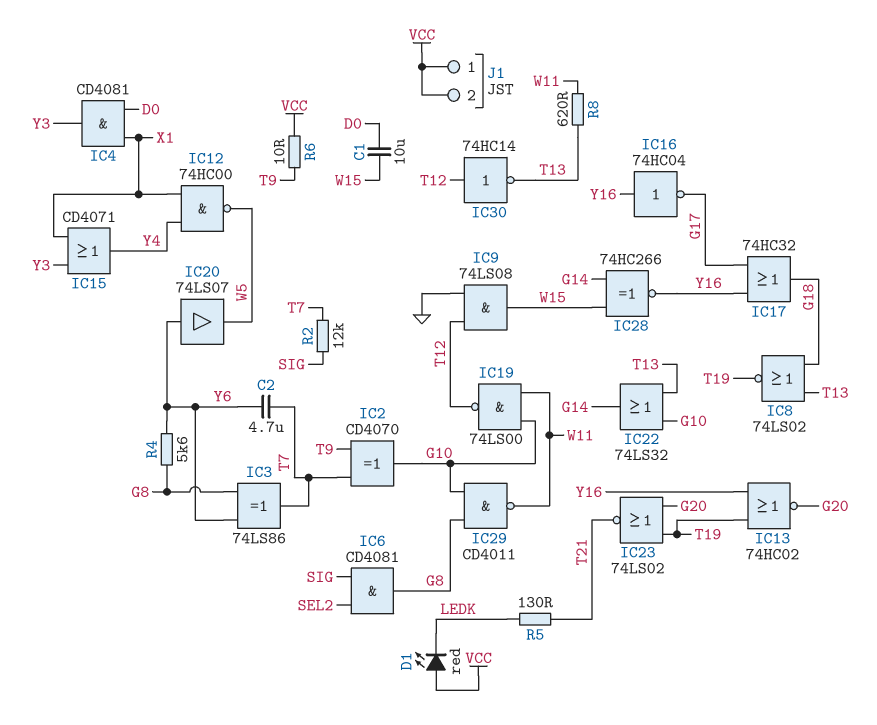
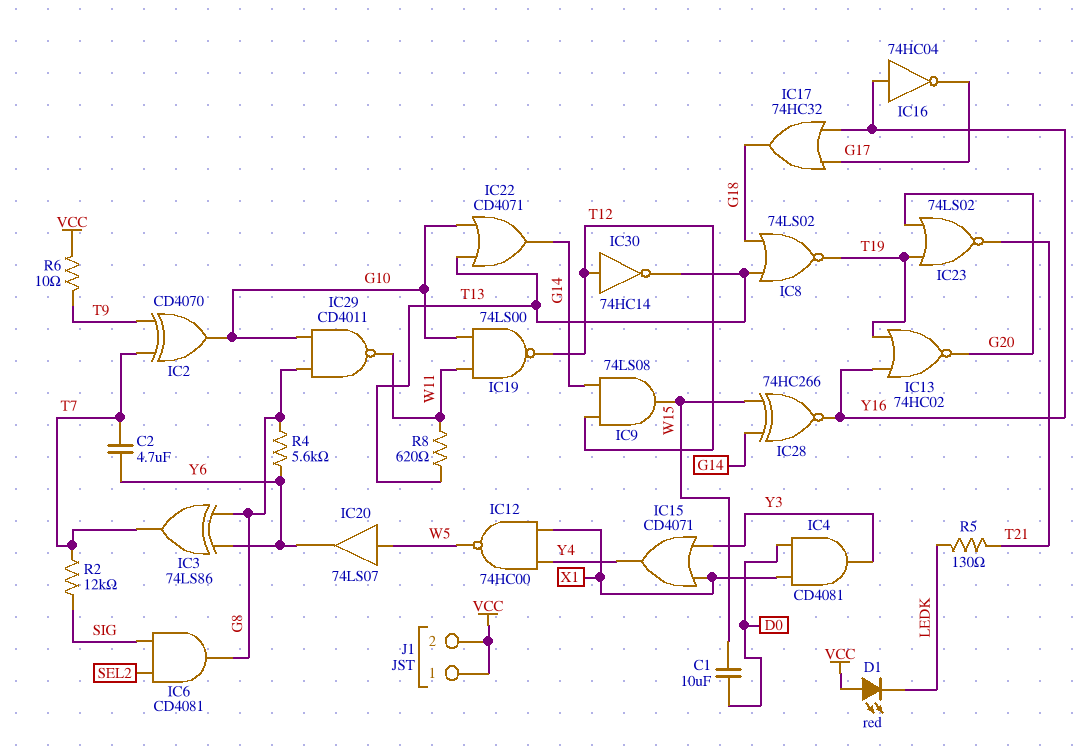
IC9: AND 74LS08 (in GND, in T12, out W15) -> AND 74LS08 (in G14, in T12, out W15)
IC20: buffer 74LS07 (in Y6, out W5) -> buffer 74LS07 (in W5, out Y6)
IC22: OR 74LS32 (in G10, in T13, out G14) -> OR CD4071 (in G10, in T13, out G14)

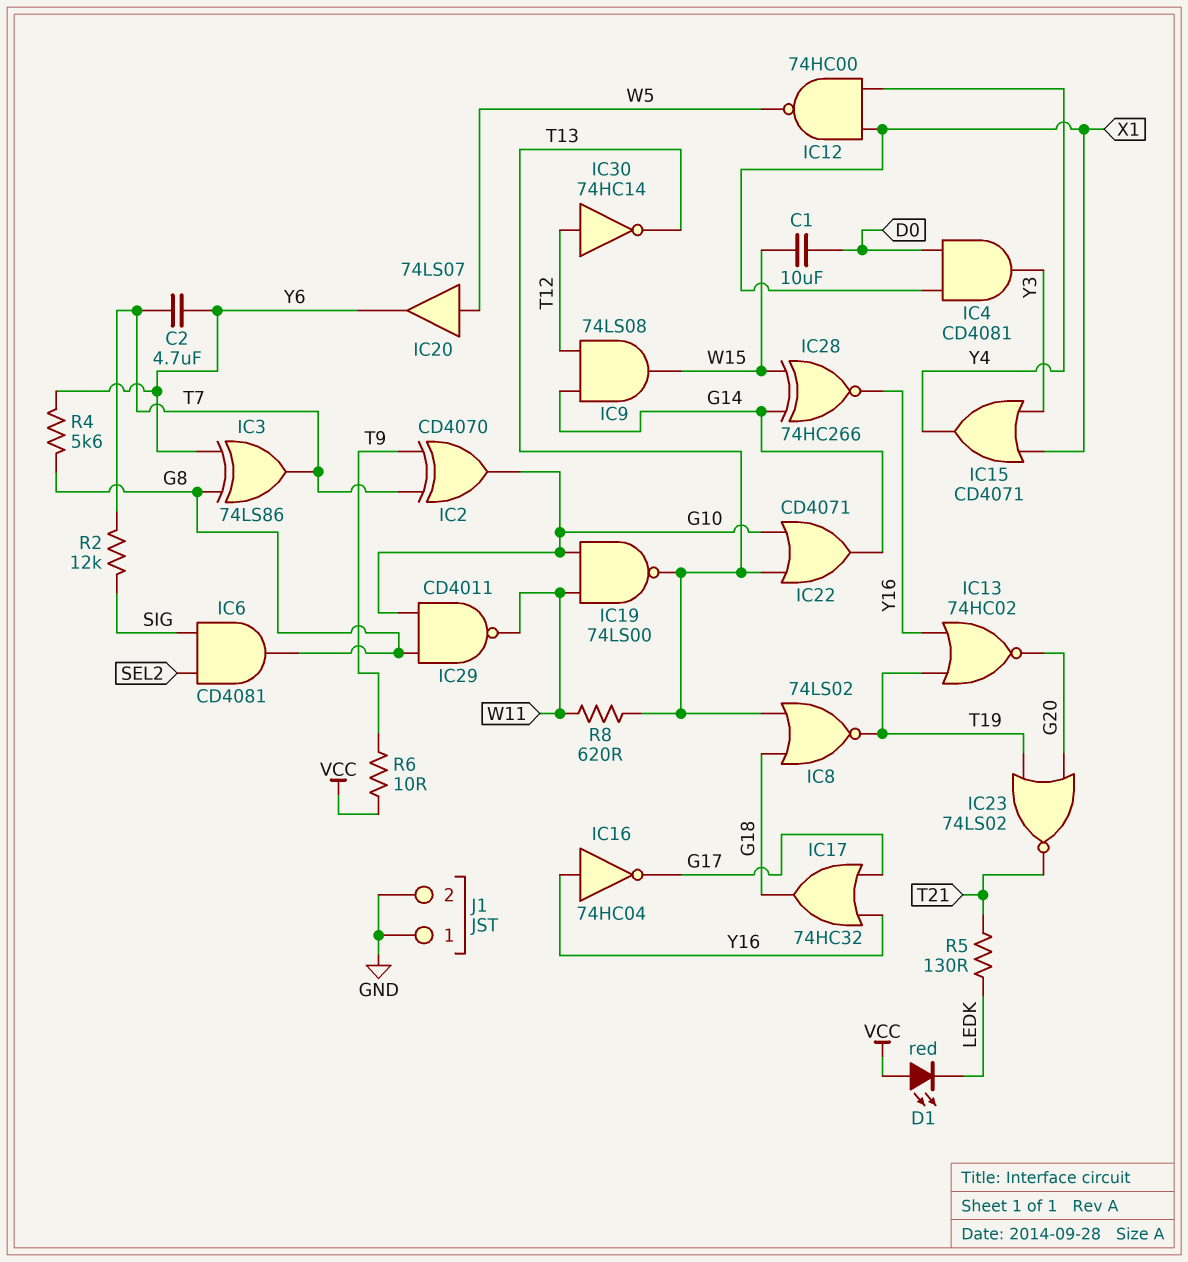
IC19: NAND 74LS00 (in G10, in W11, out T12) -> NAND 74LS00 (in G10, in W11, out T13)
J1 pin 1: VCC -> GND
J1 pin 2: VCC -> GND

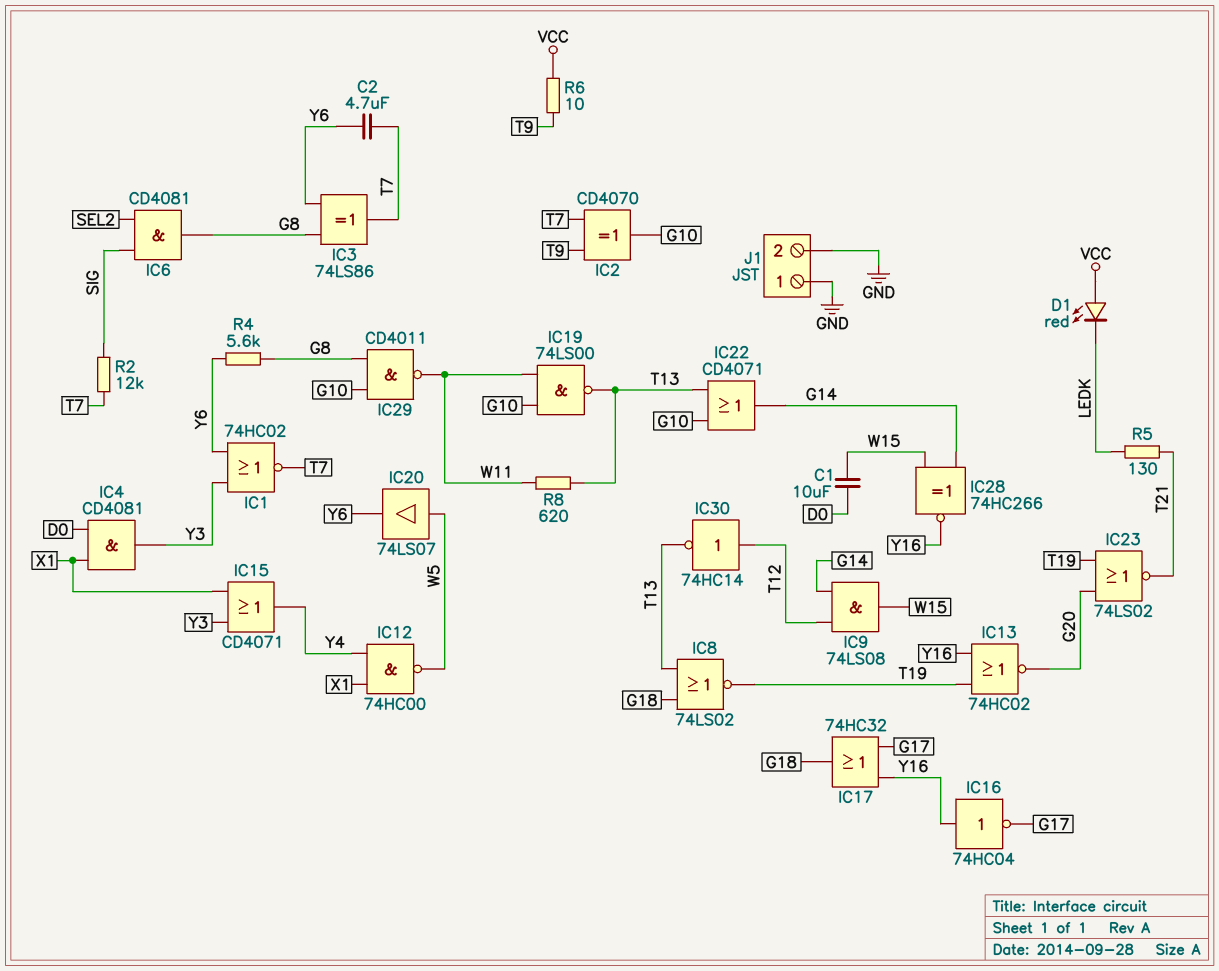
IC1: none -> NOR 74HC02 (in Y3, in Y6, out T7)

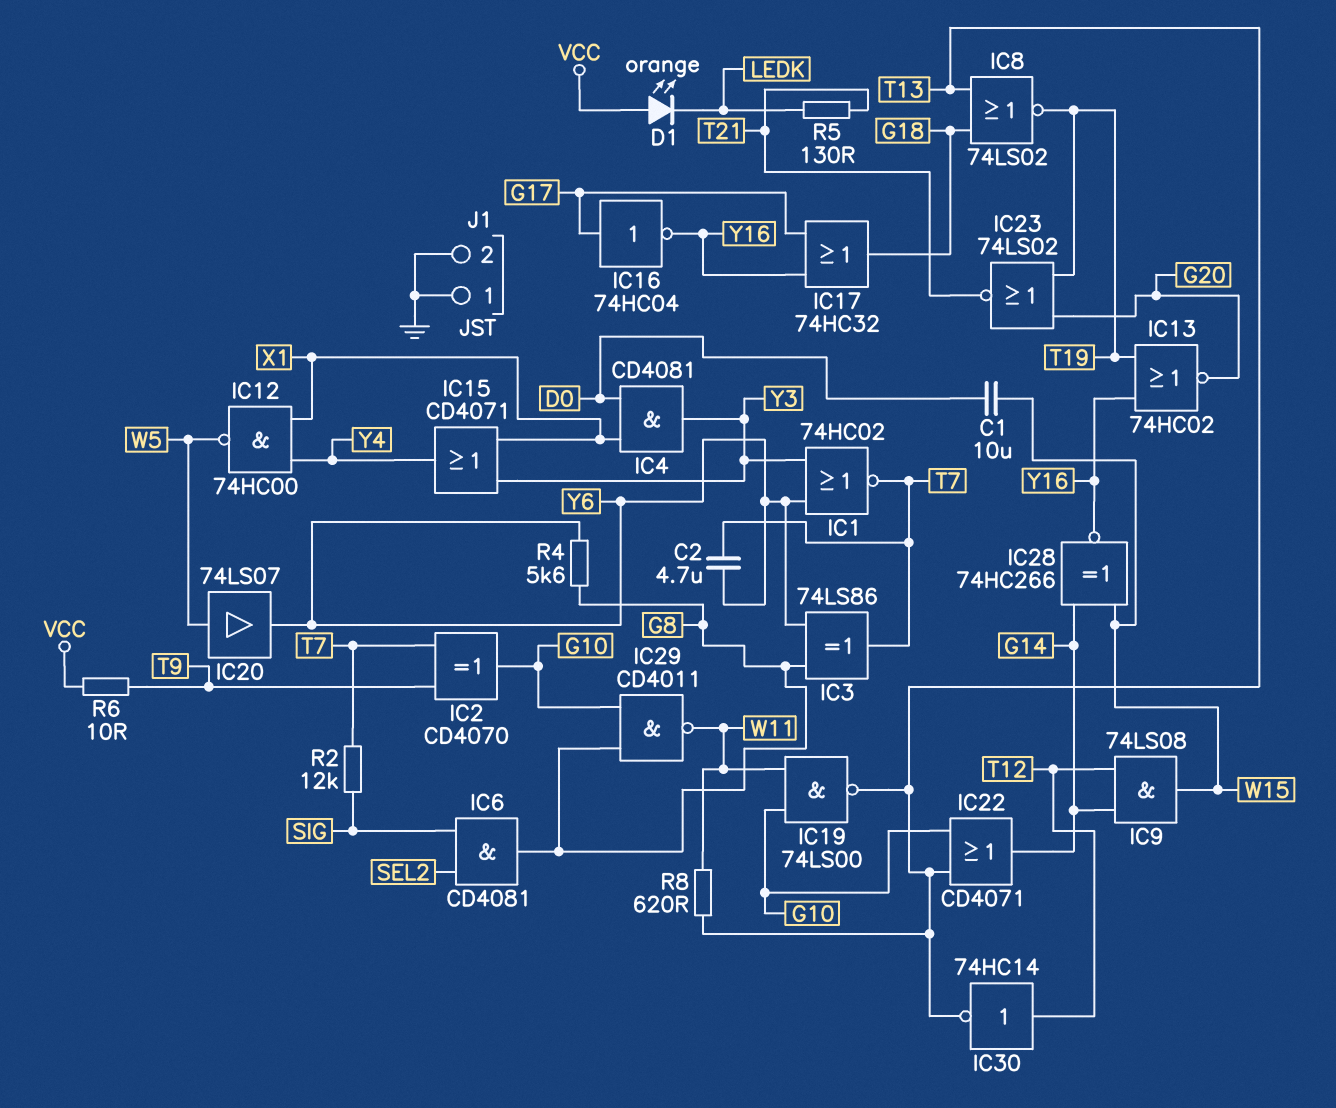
D1: LED red (A VCC, K LEDK) -> LED orange (A VCC, K LEDK)
IC16: NOT 74HC04 (in Y16, out G17) -> NOT 74HC04 (in G17, out Y16)

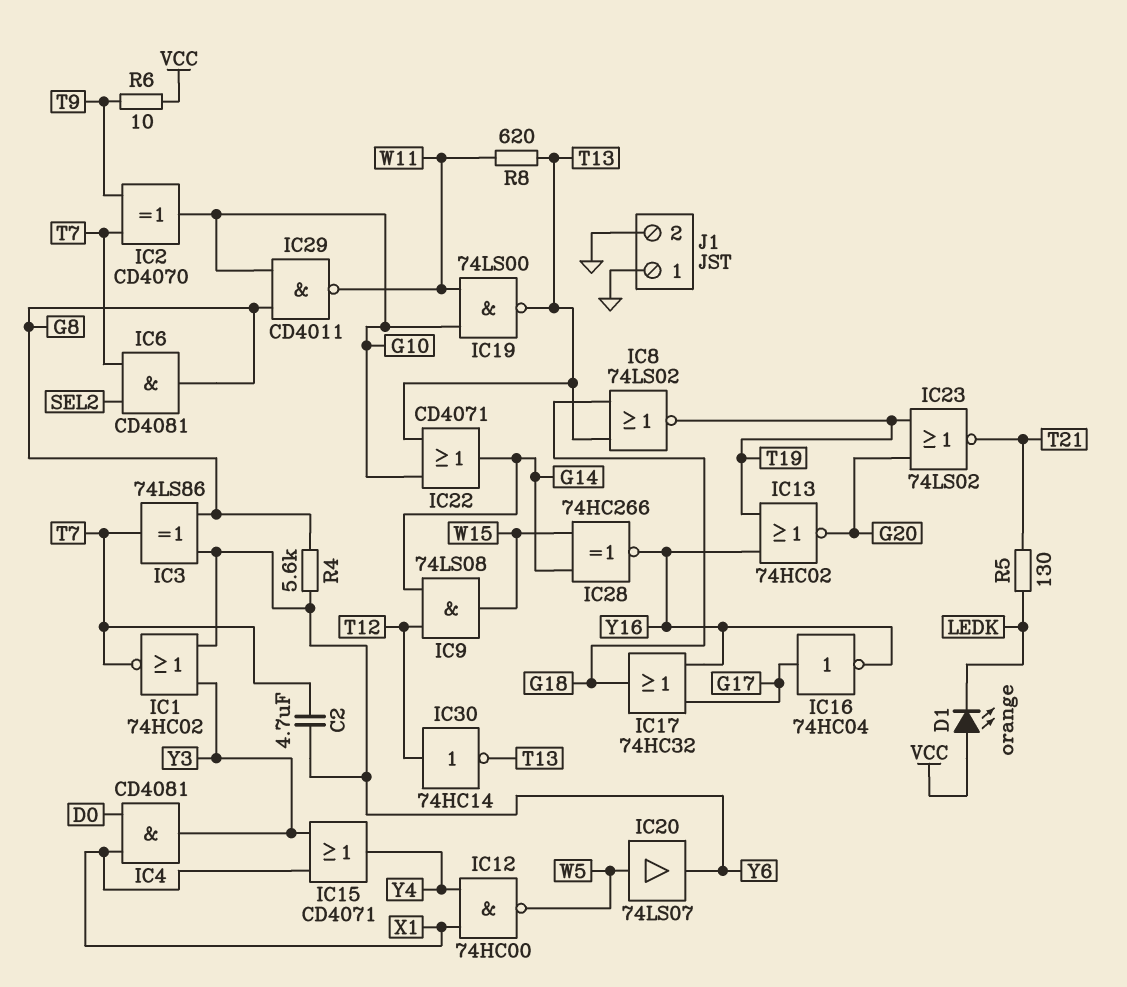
C1: 10uF (D0, W15) -> none
IC6: AND CD4081 (in SEL2, in SIG, out G8) -> AND CD4081 (in SEL2, in T7, out G8)
R2: 12k (SIG, T7) -> none

